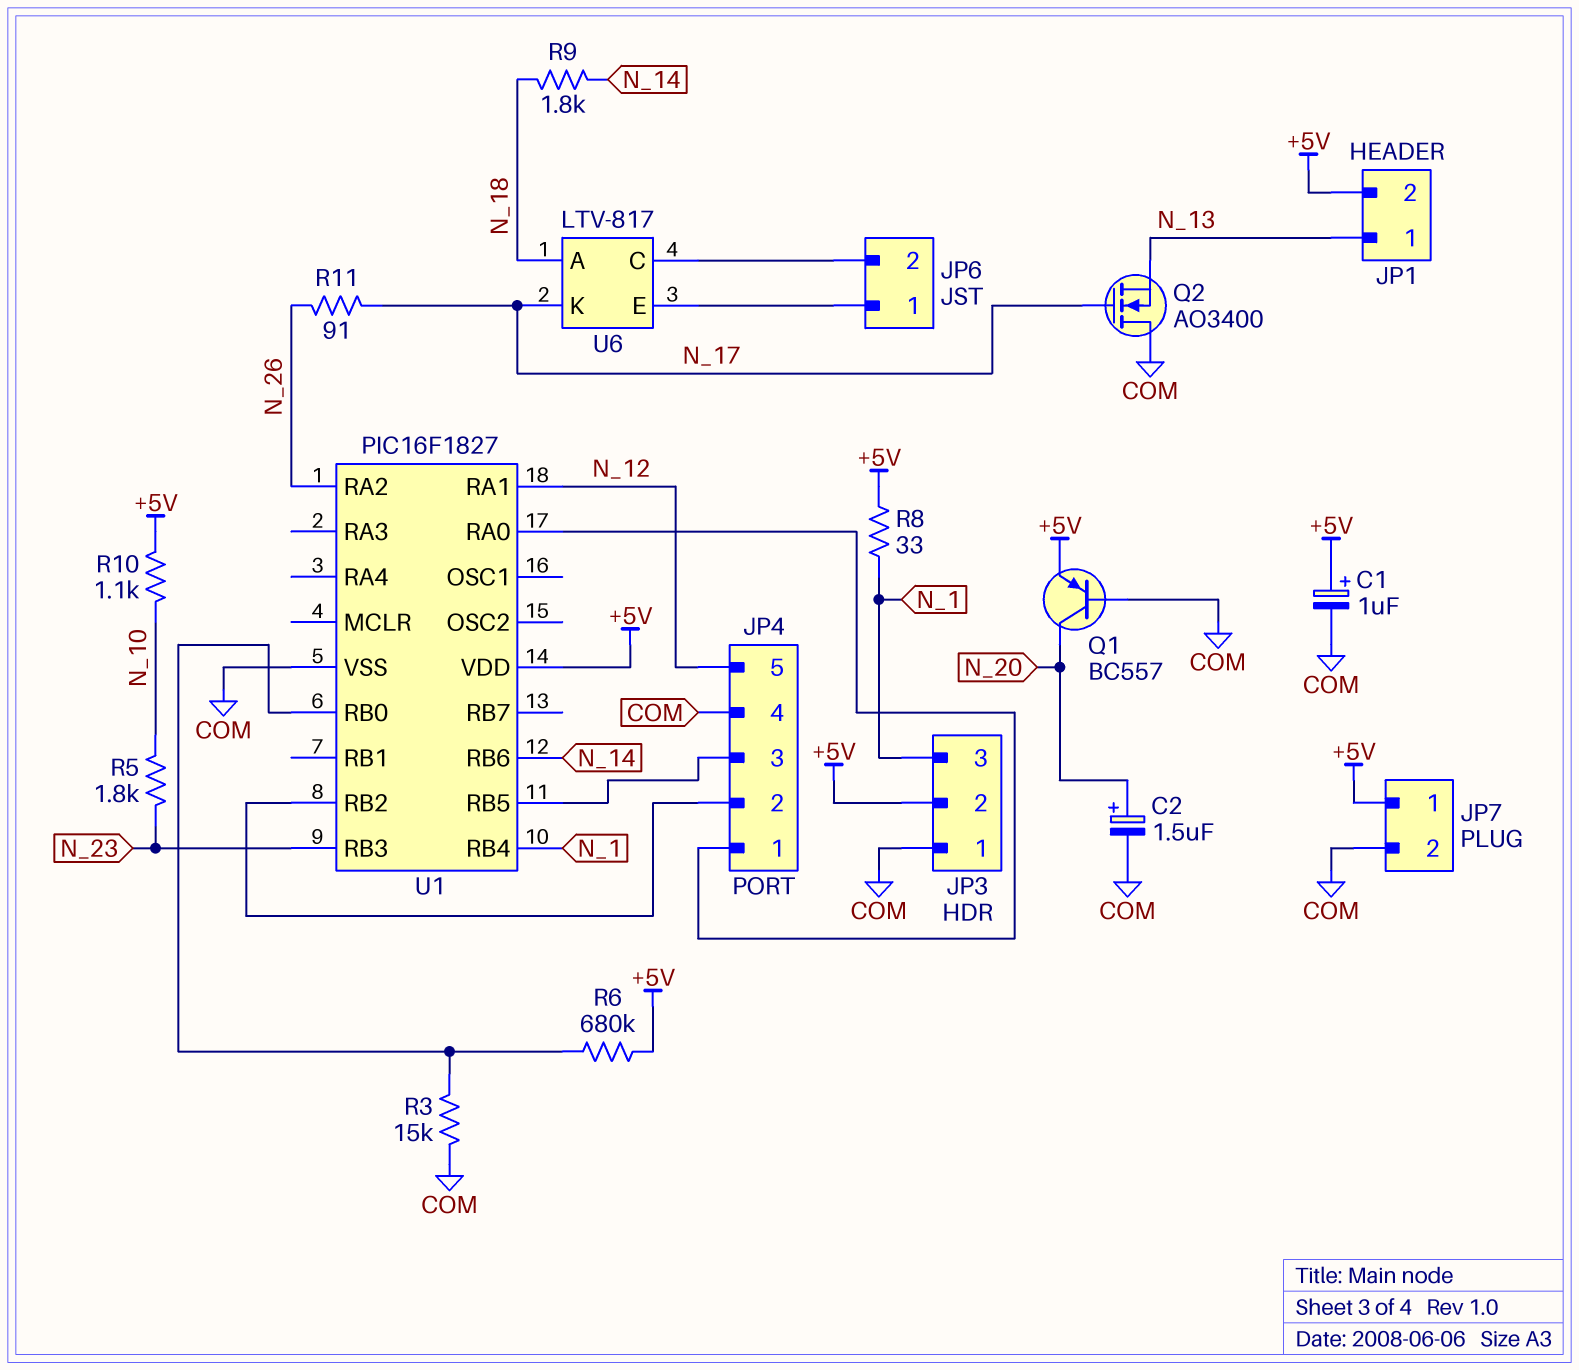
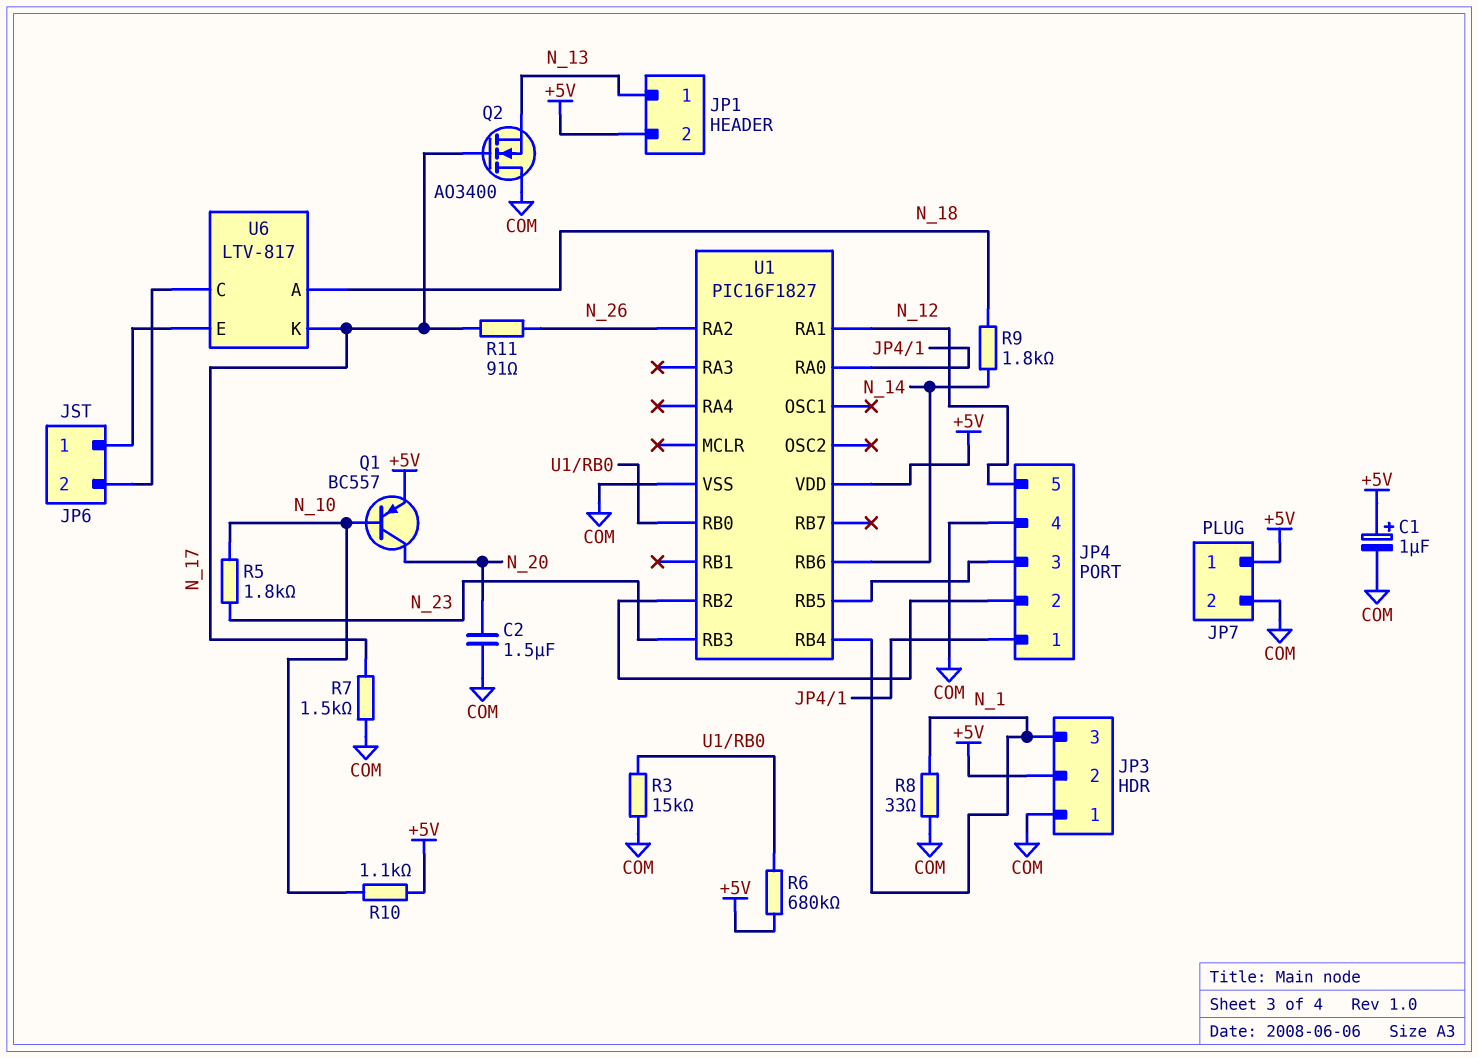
C2: 1.5uF (plus N_20, minus COM) -> 1.5uF (COM, N_20)
Q1: PNP BC557 (B COM, C N_20, E +5V) -> PNP BC557 (B N_10, C N_20, E +5V)
R7: none -> 1.5k (COM, N_17)
R8: 33 (+5V, N_1) -> 33 (COM, N_1)

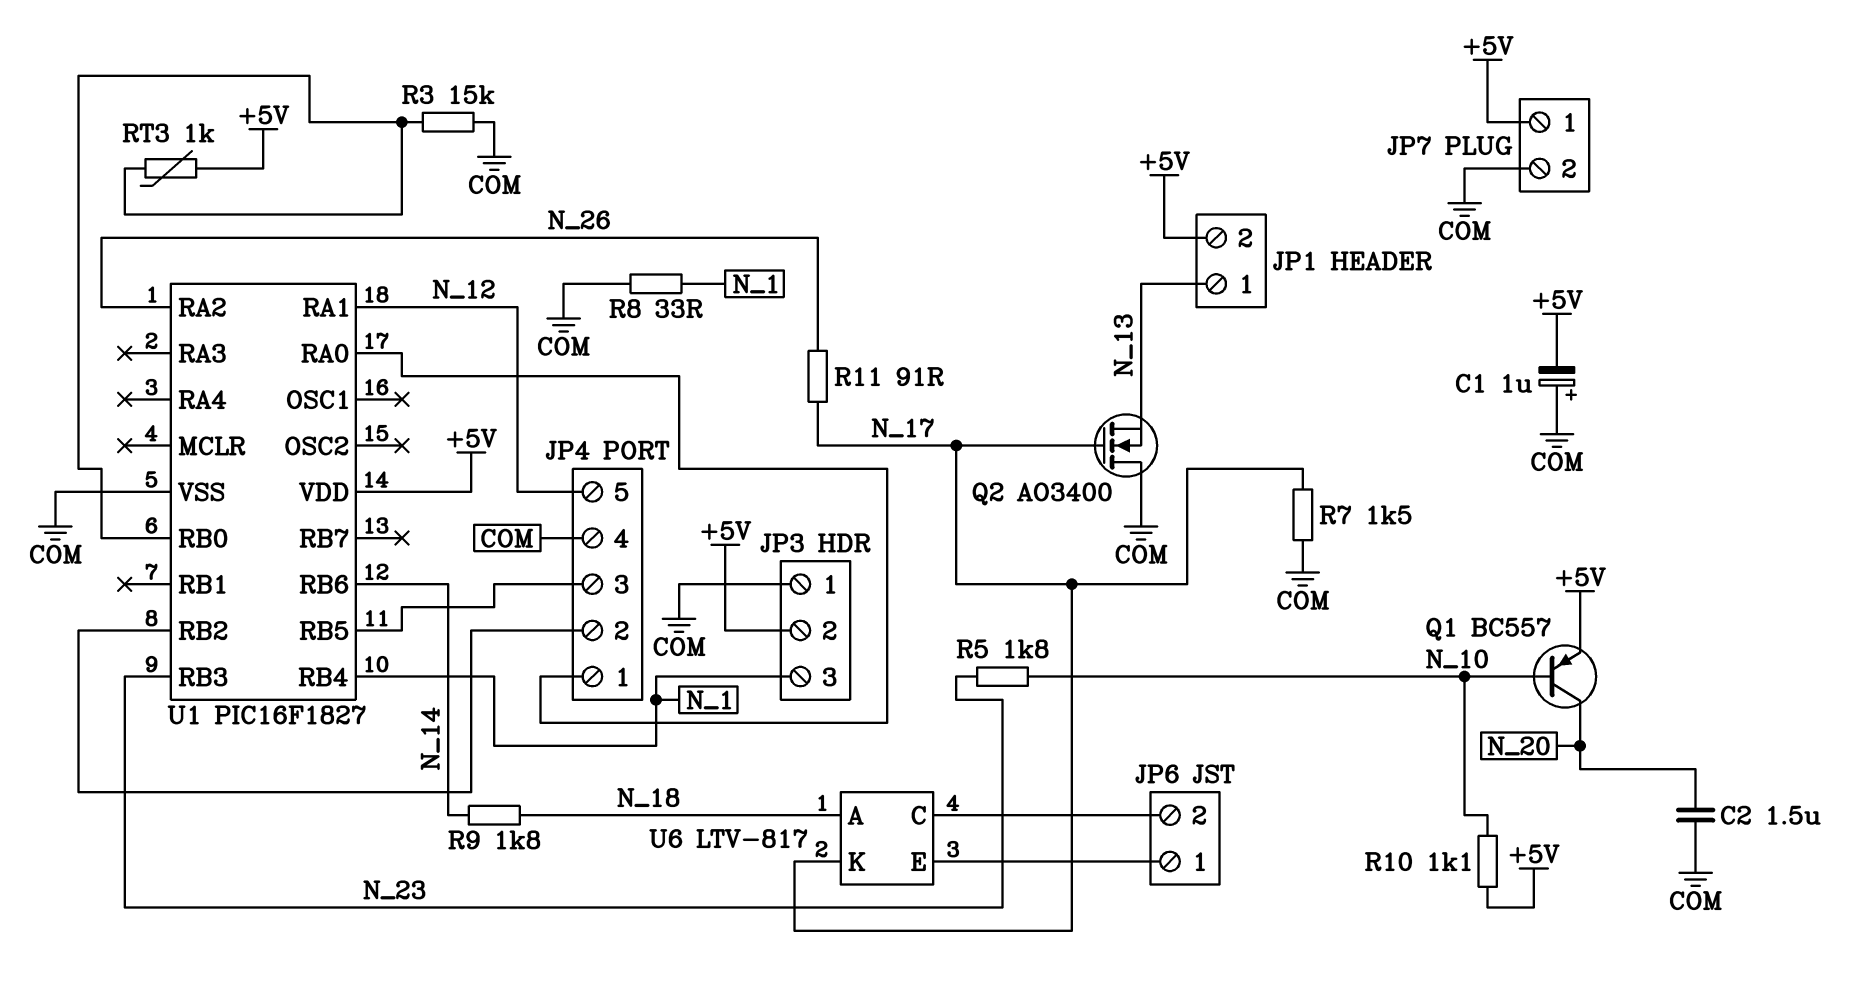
C1: 1uF (plus +5V, minus COM) -> 1uF (plus COM, minus +5V)
R6: 680k (+5V, U1/RB0) -> none
RT3: none -> 1k (+5V, U1/RB0)

